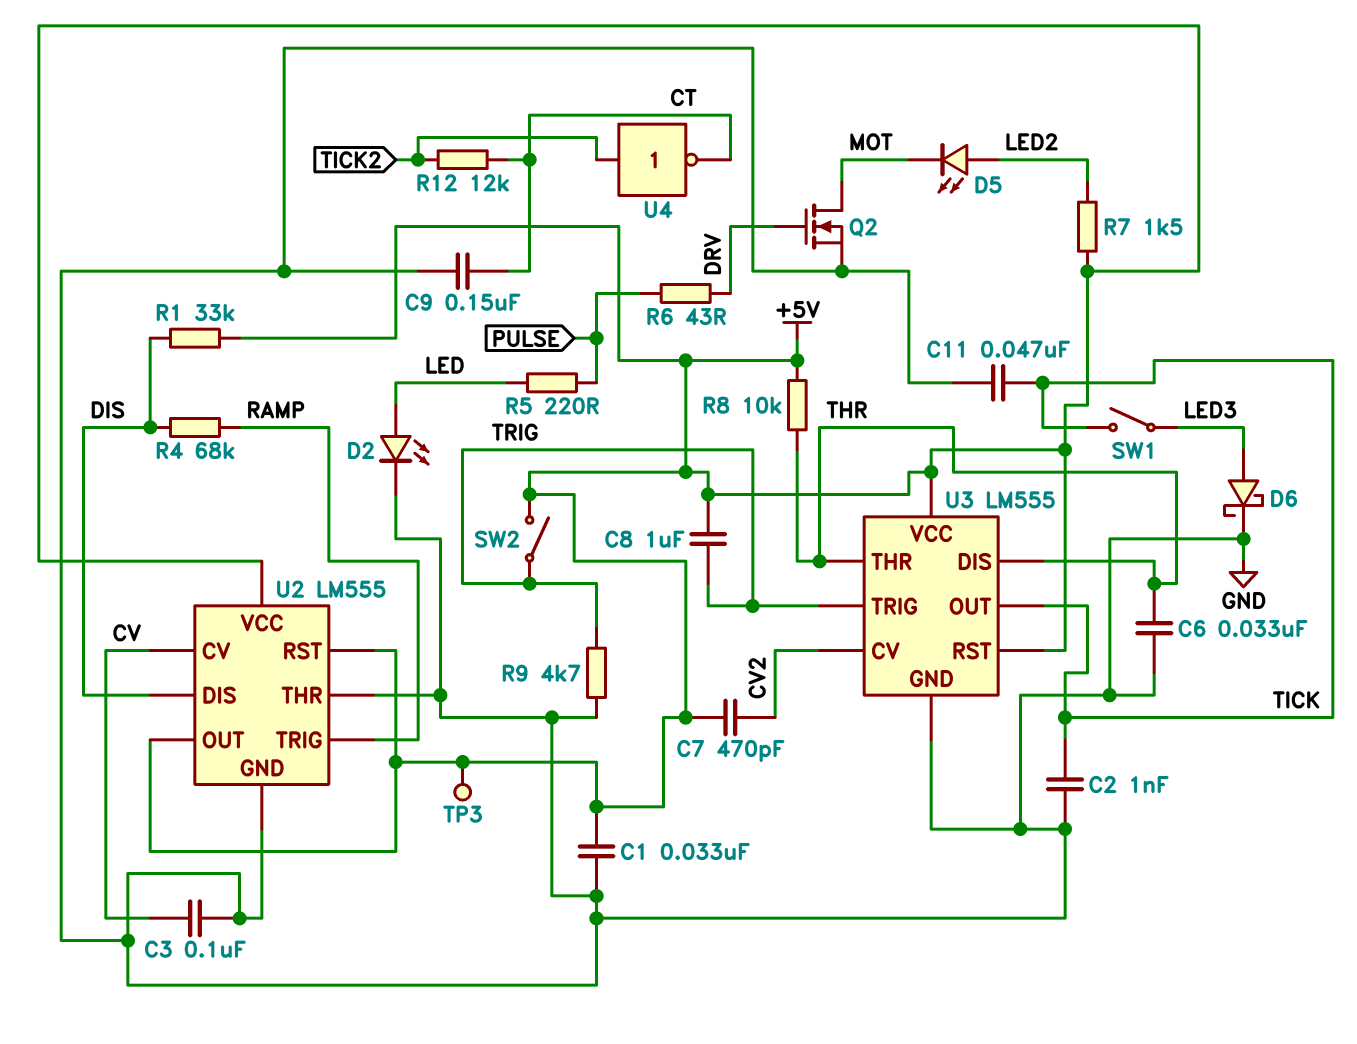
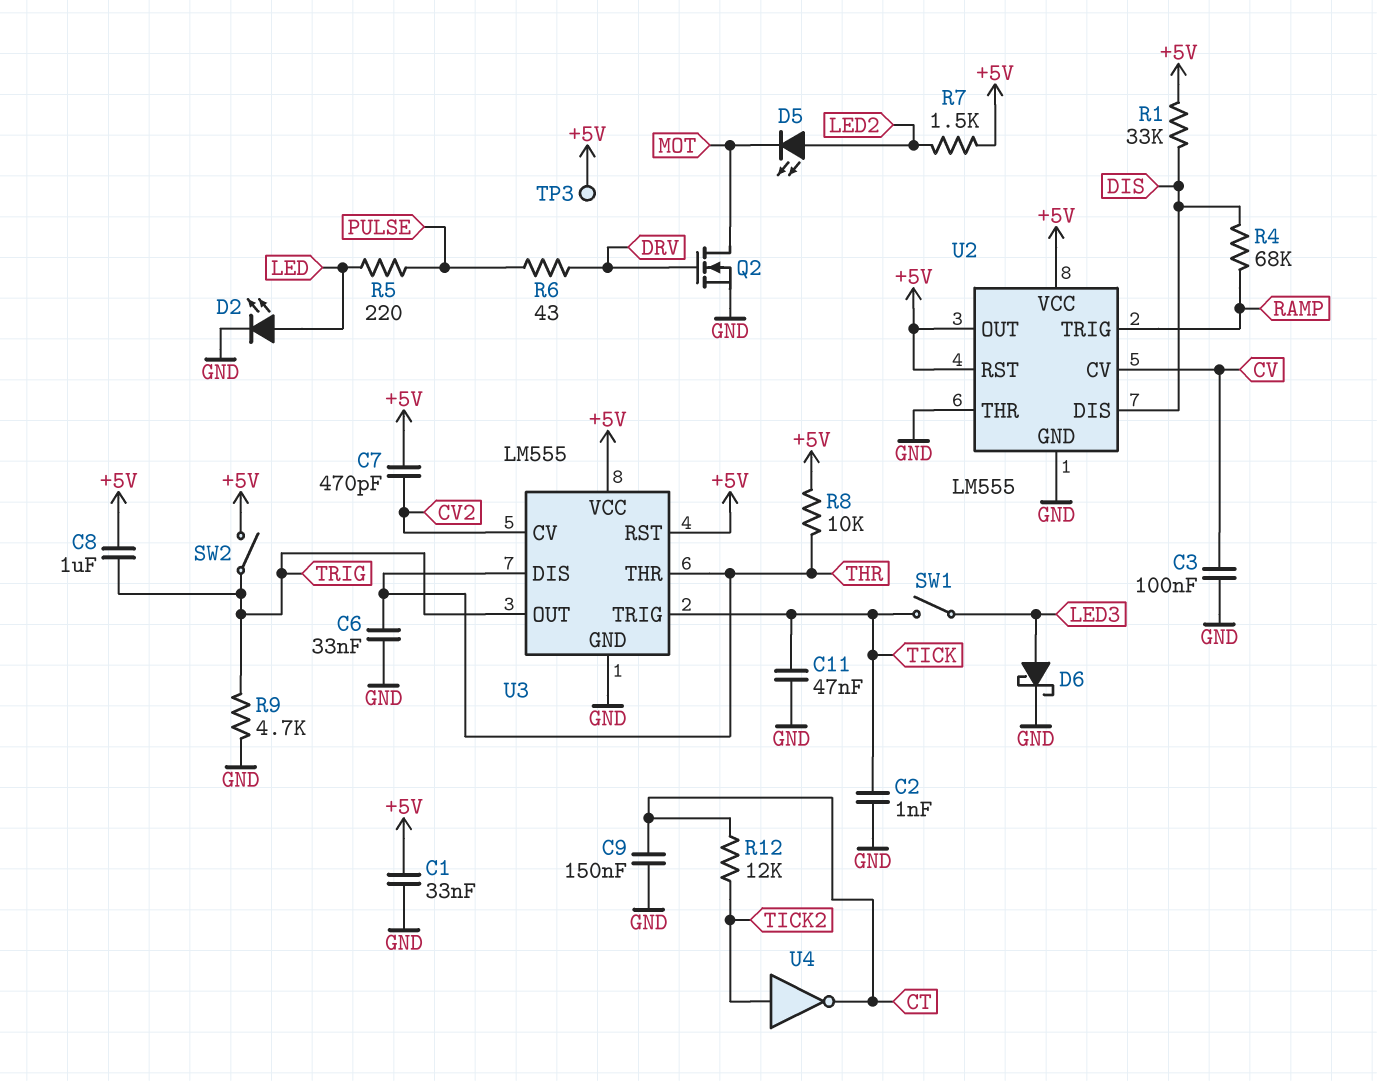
U3 pin OUT: TICK -> TRIG
U3 pin TRIG: TRIG -> TICK

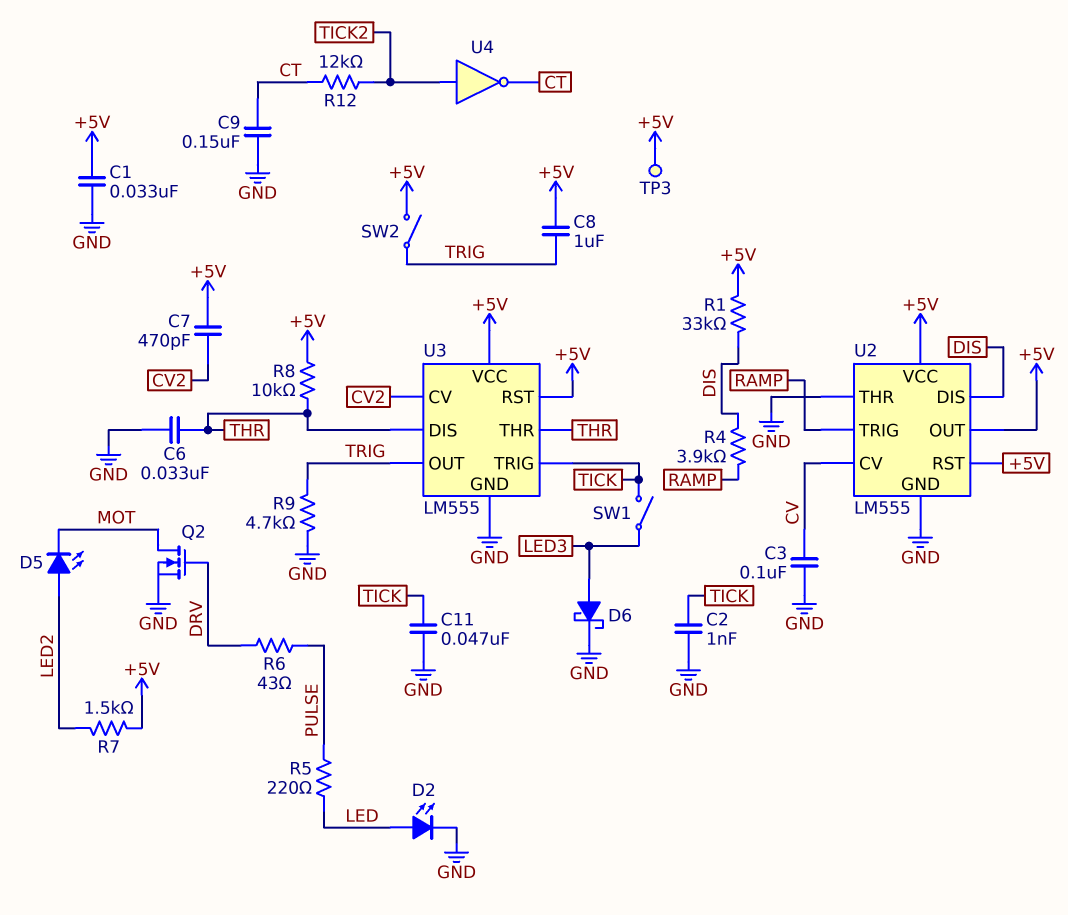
R4: 68k (DIS, RAMP) -> 3.9k (DIS, RAMP)

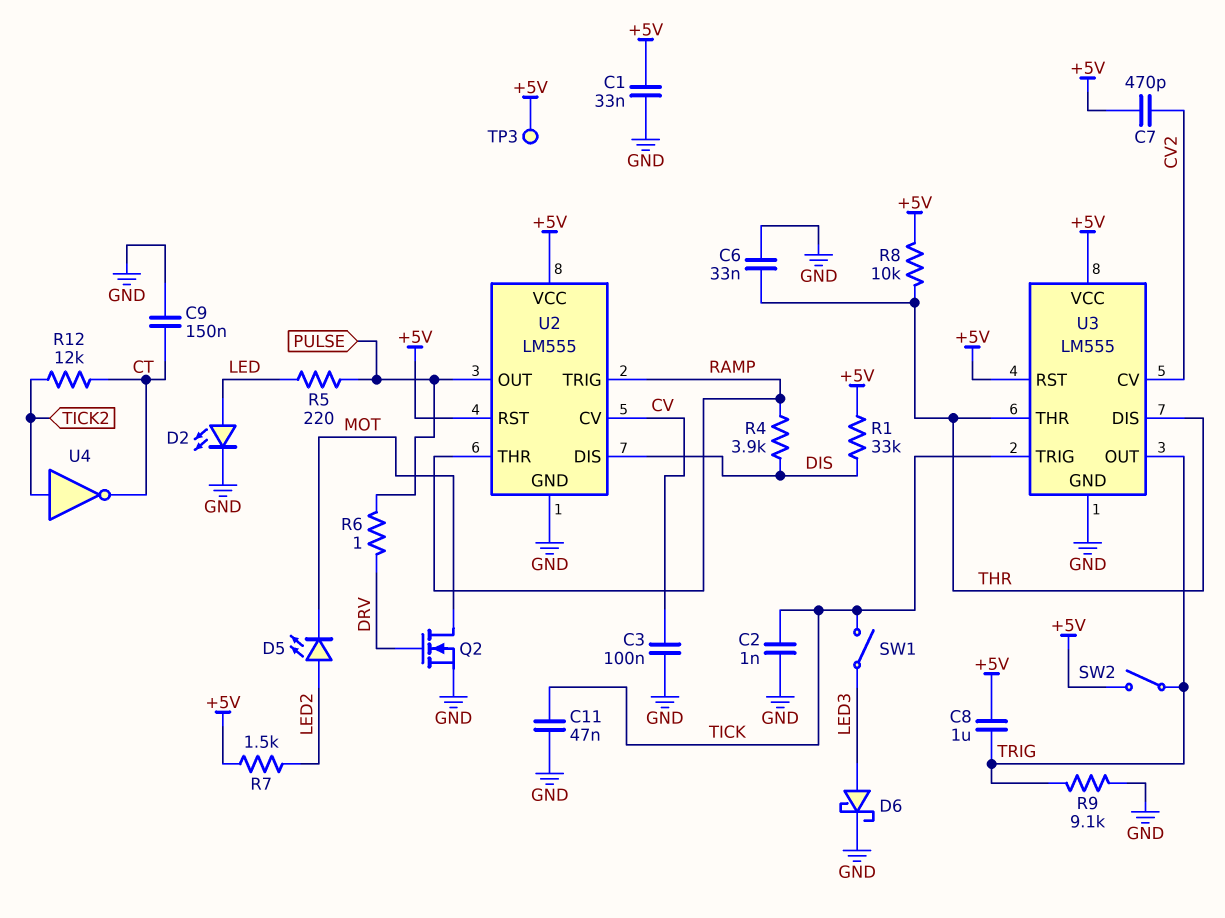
R6: 43 (DRV, PULSE) -> 1 (DRV, PULSE)
R9: 4.7k (GND, TRIG) -> 9.1k (GND, TRIG)
U2 pin OUT: +5V -> PULSE
U2 pin THR: GND -> RAMP

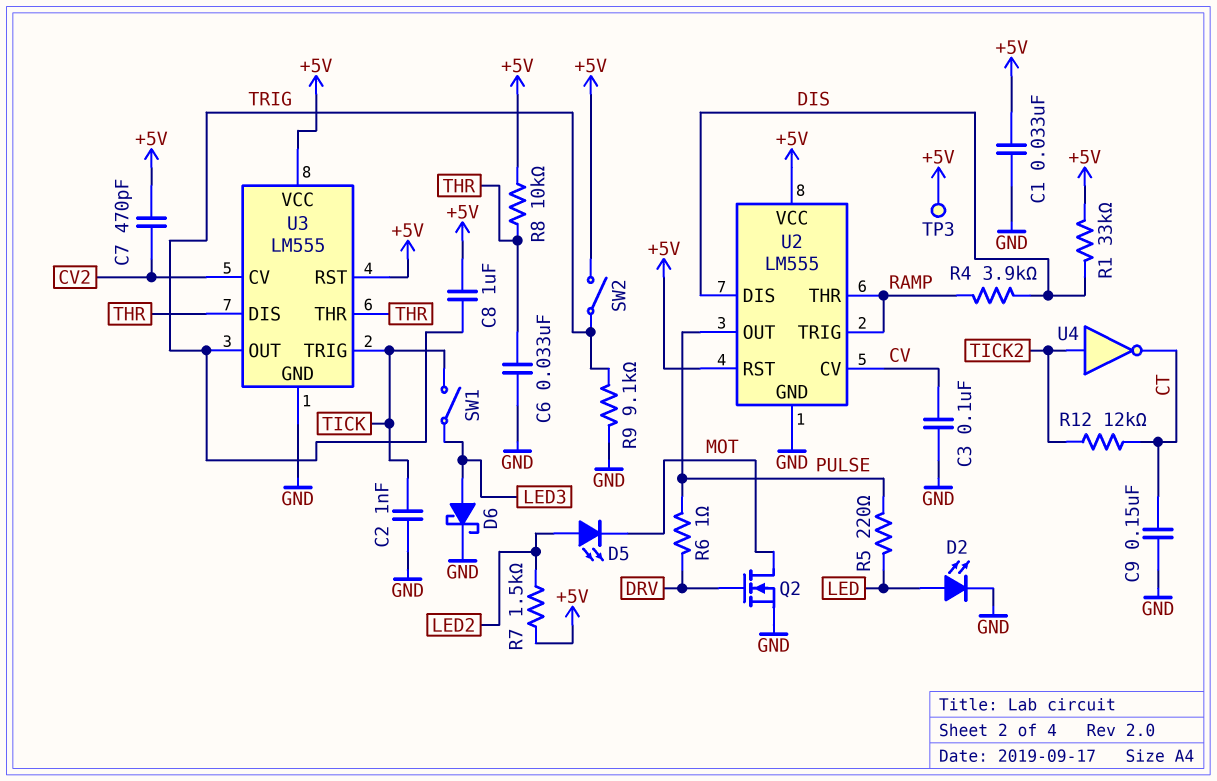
C11: 47nF (GND, TICK) -> none

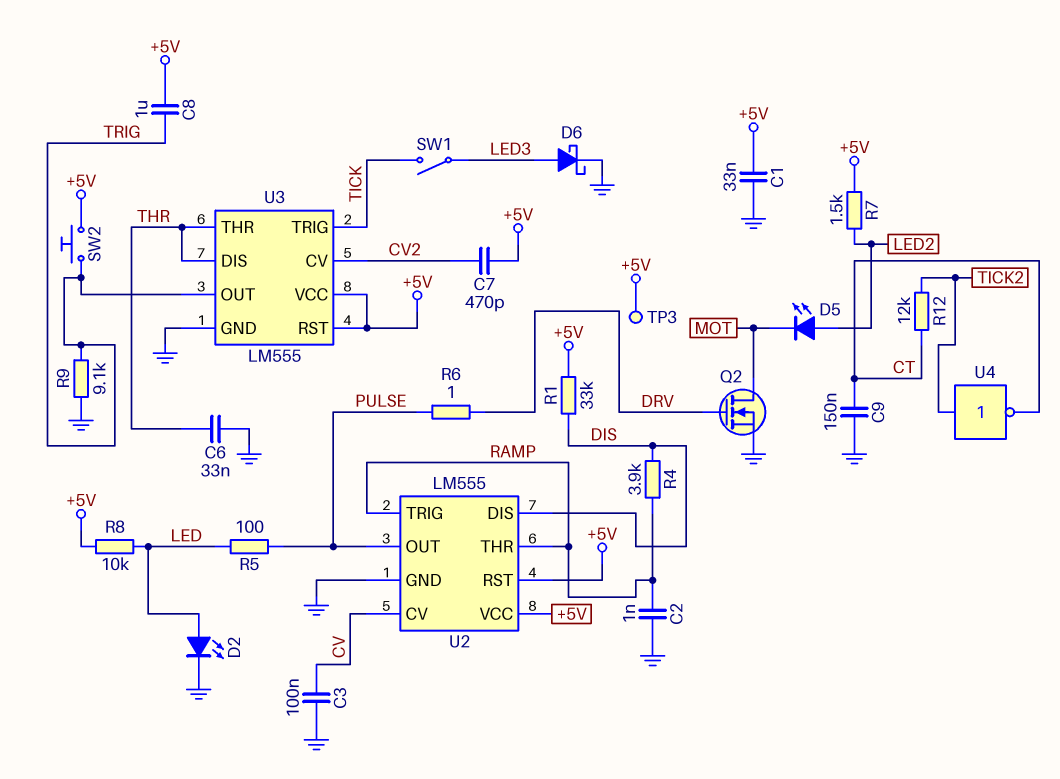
C2: 1nF (GND, TICK) -> 1nF (GND, RAMP)
R5: 220 (LED, PULSE) -> 100 (LED, PULSE)
R8: 10k (+5V, THR) -> 10k (+5V, LED)
SW2: switch (+5V, TRIG) -> button (+5V, TRIG)

